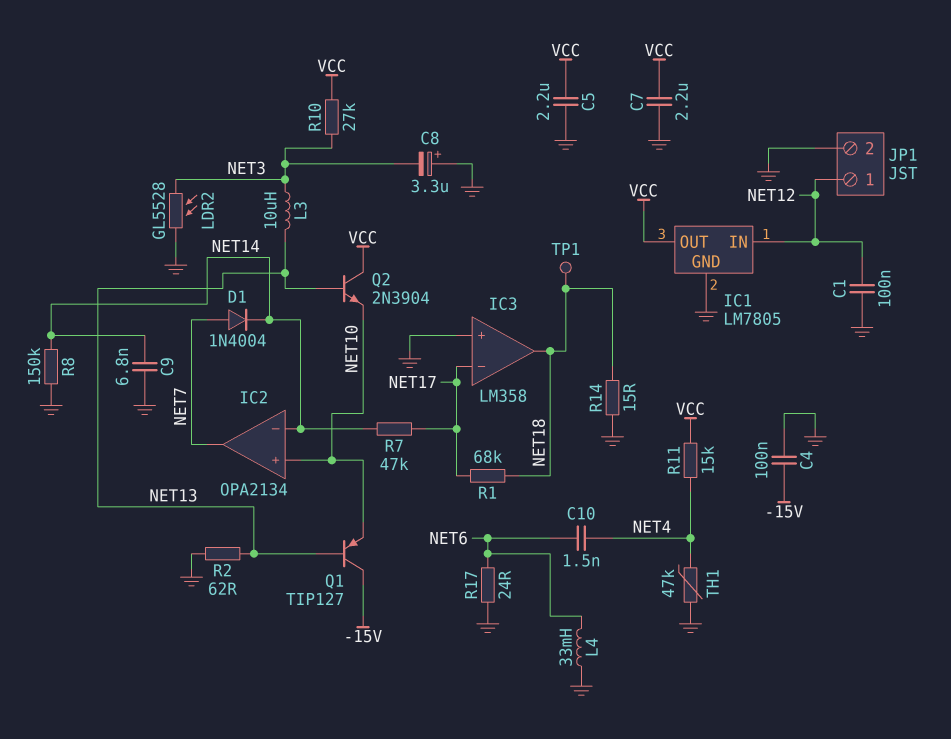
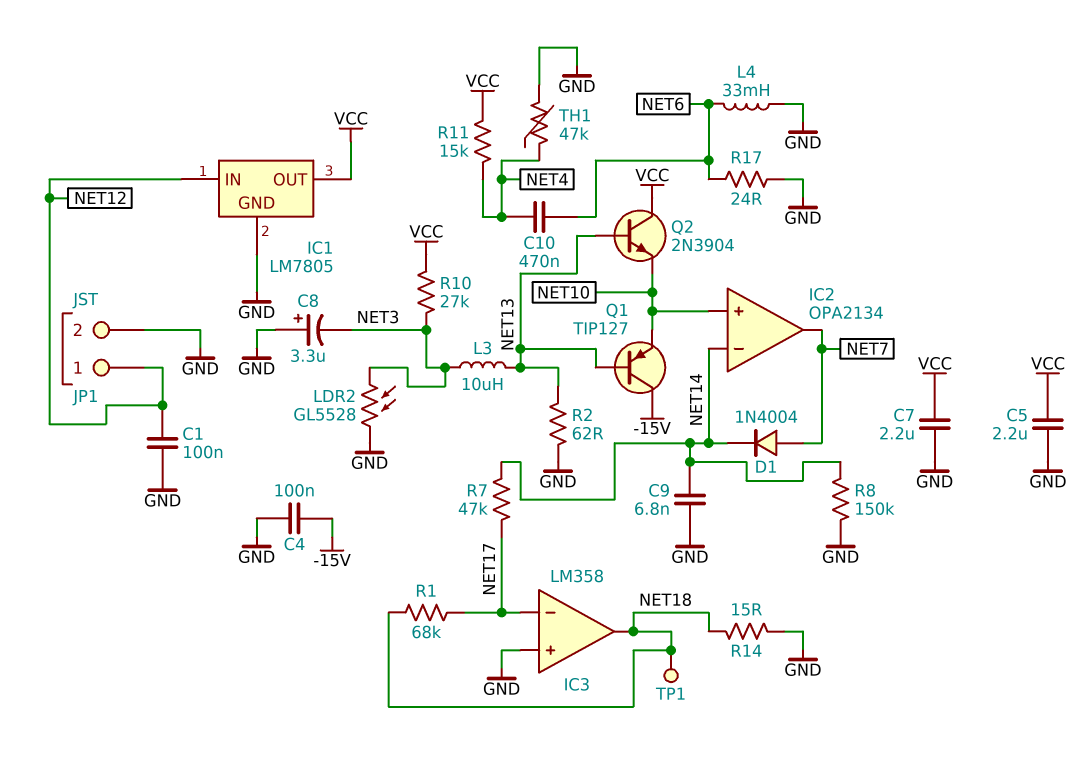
C10: 1.5nF (NET4, NET6) -> 470nF (NET4, NET6)

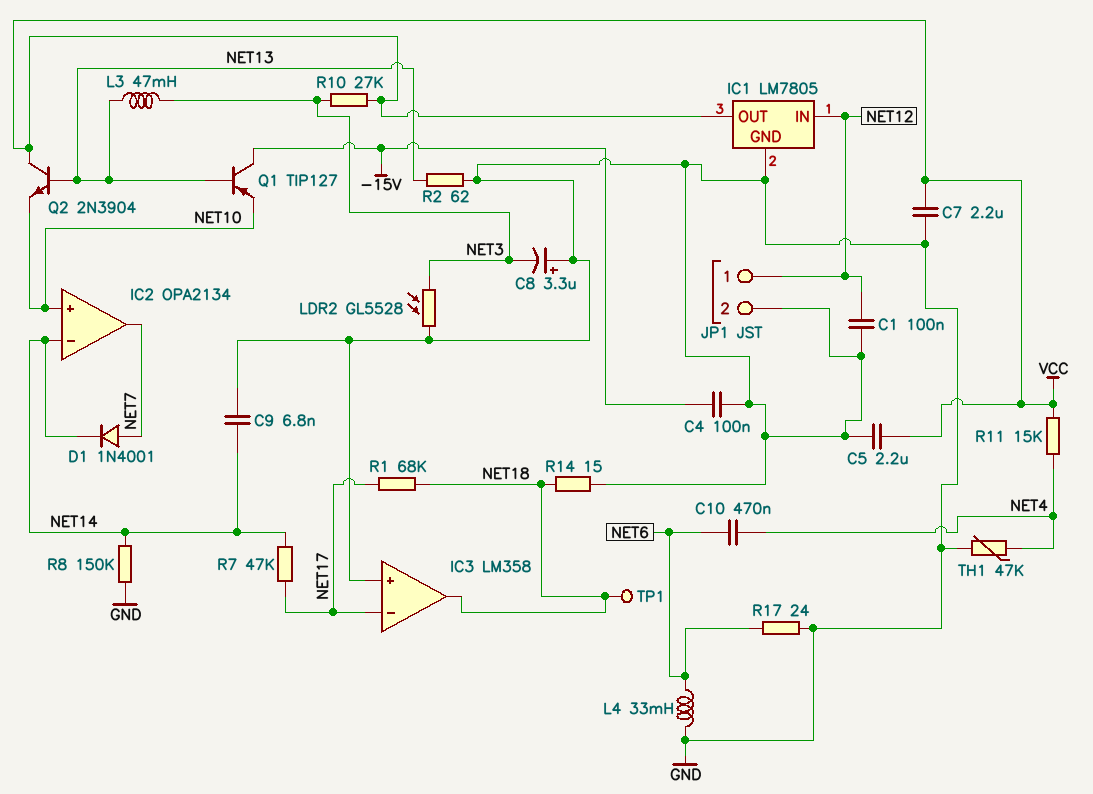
D1: diode 1N4004 (A NET7, K NET14) -> diode 1N4001 (A NET7, K NET14)
L3: 10uH (NET3, NET13) -> 47mH (NET3, NET13)

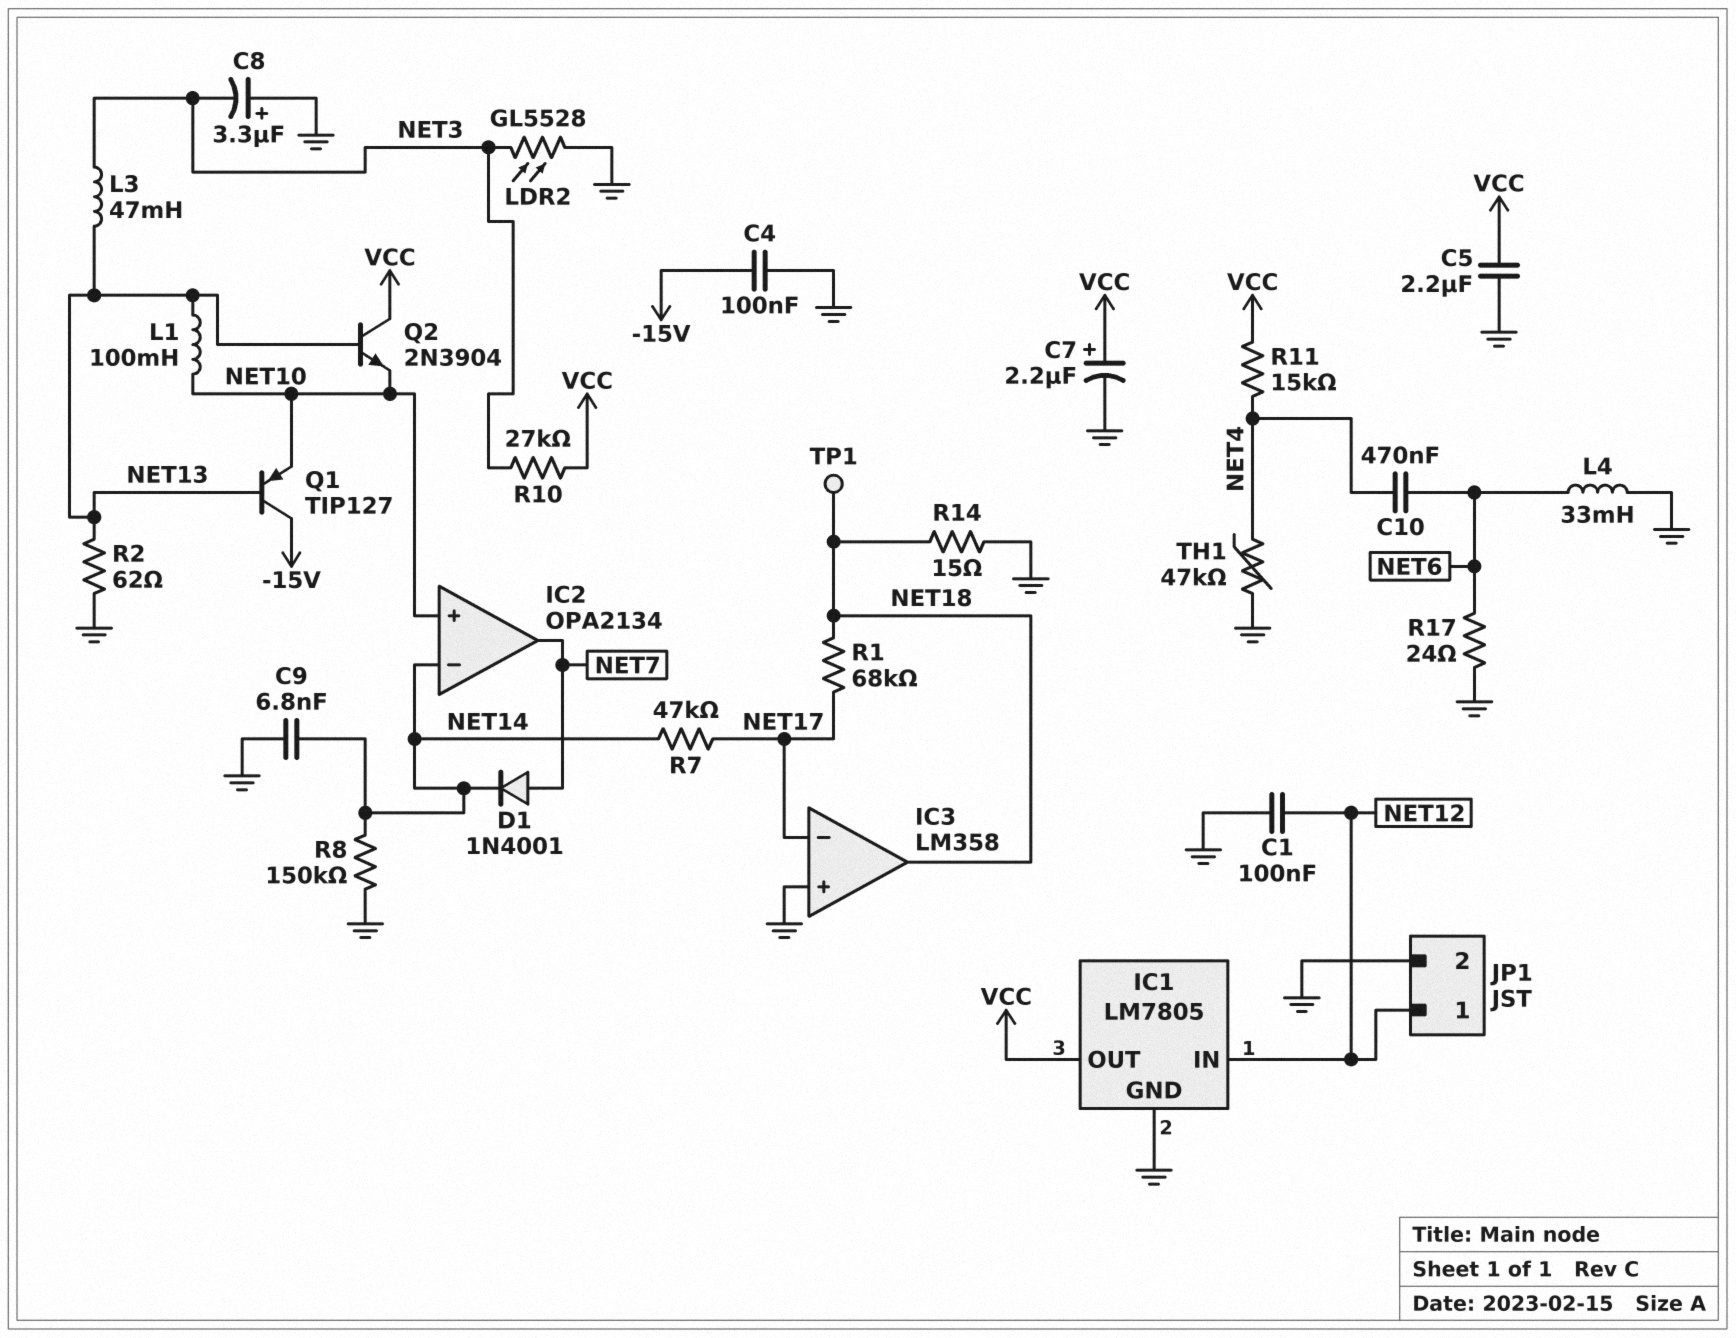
C7: 2.2uF (GND, VCC) -> 2.2uF (plus VCC, minus GND)
L1: none -> 100mH (NET10, NET13)

